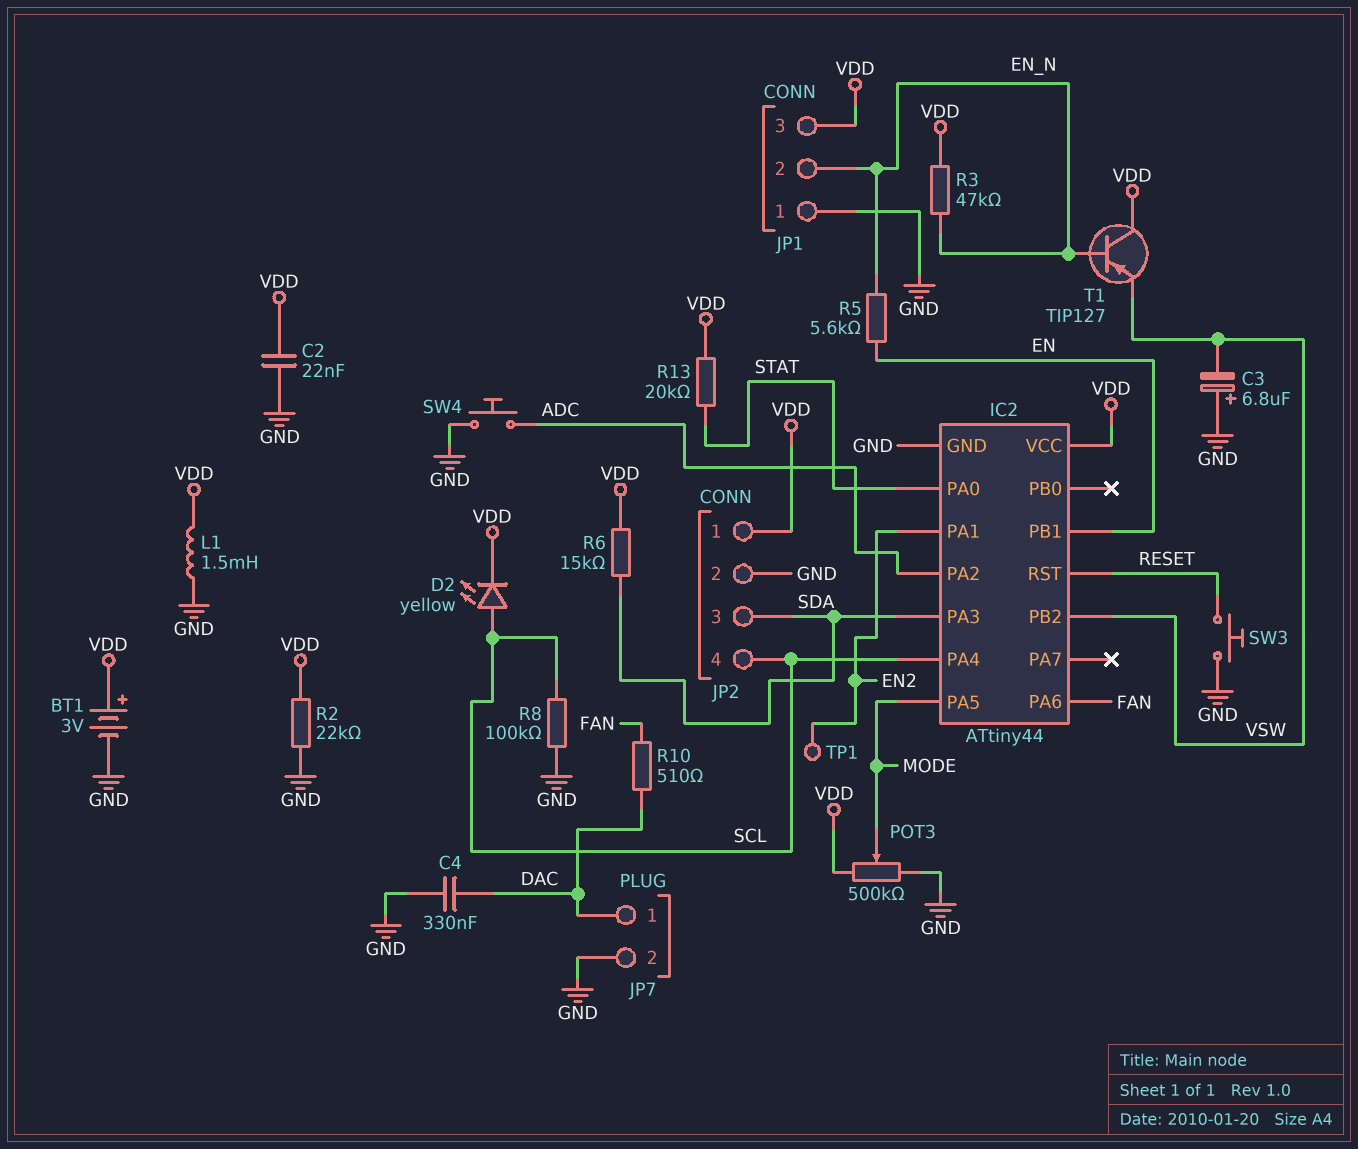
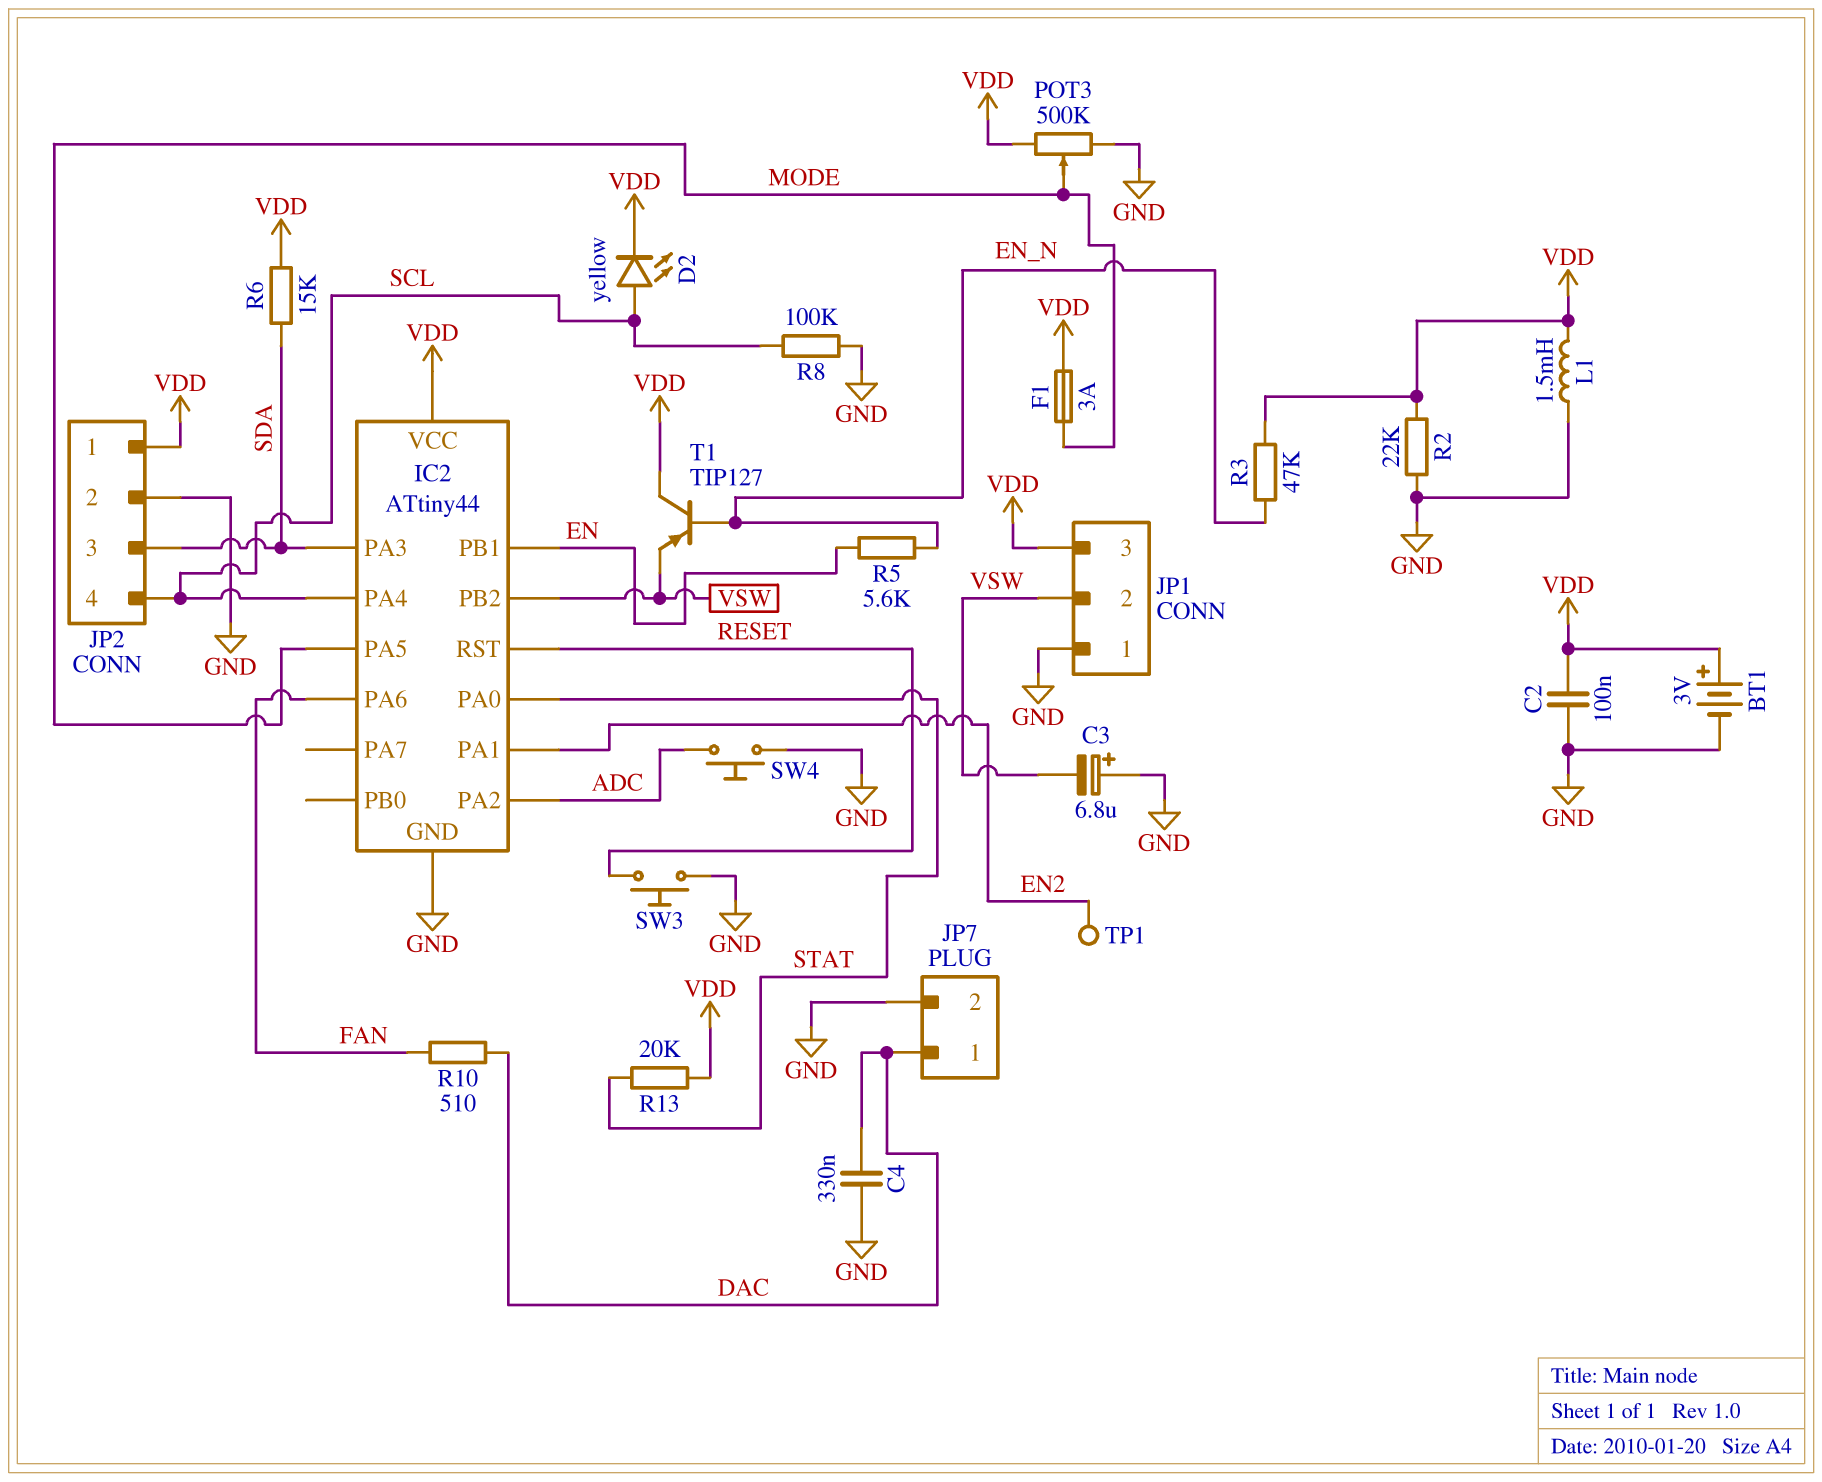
C2: 22nF (GND, VDD) -> 100nF (GND, VDD)
F1: none -> 3A (MODE, VDD)
JP1 pin 2: EN_N -> VSW

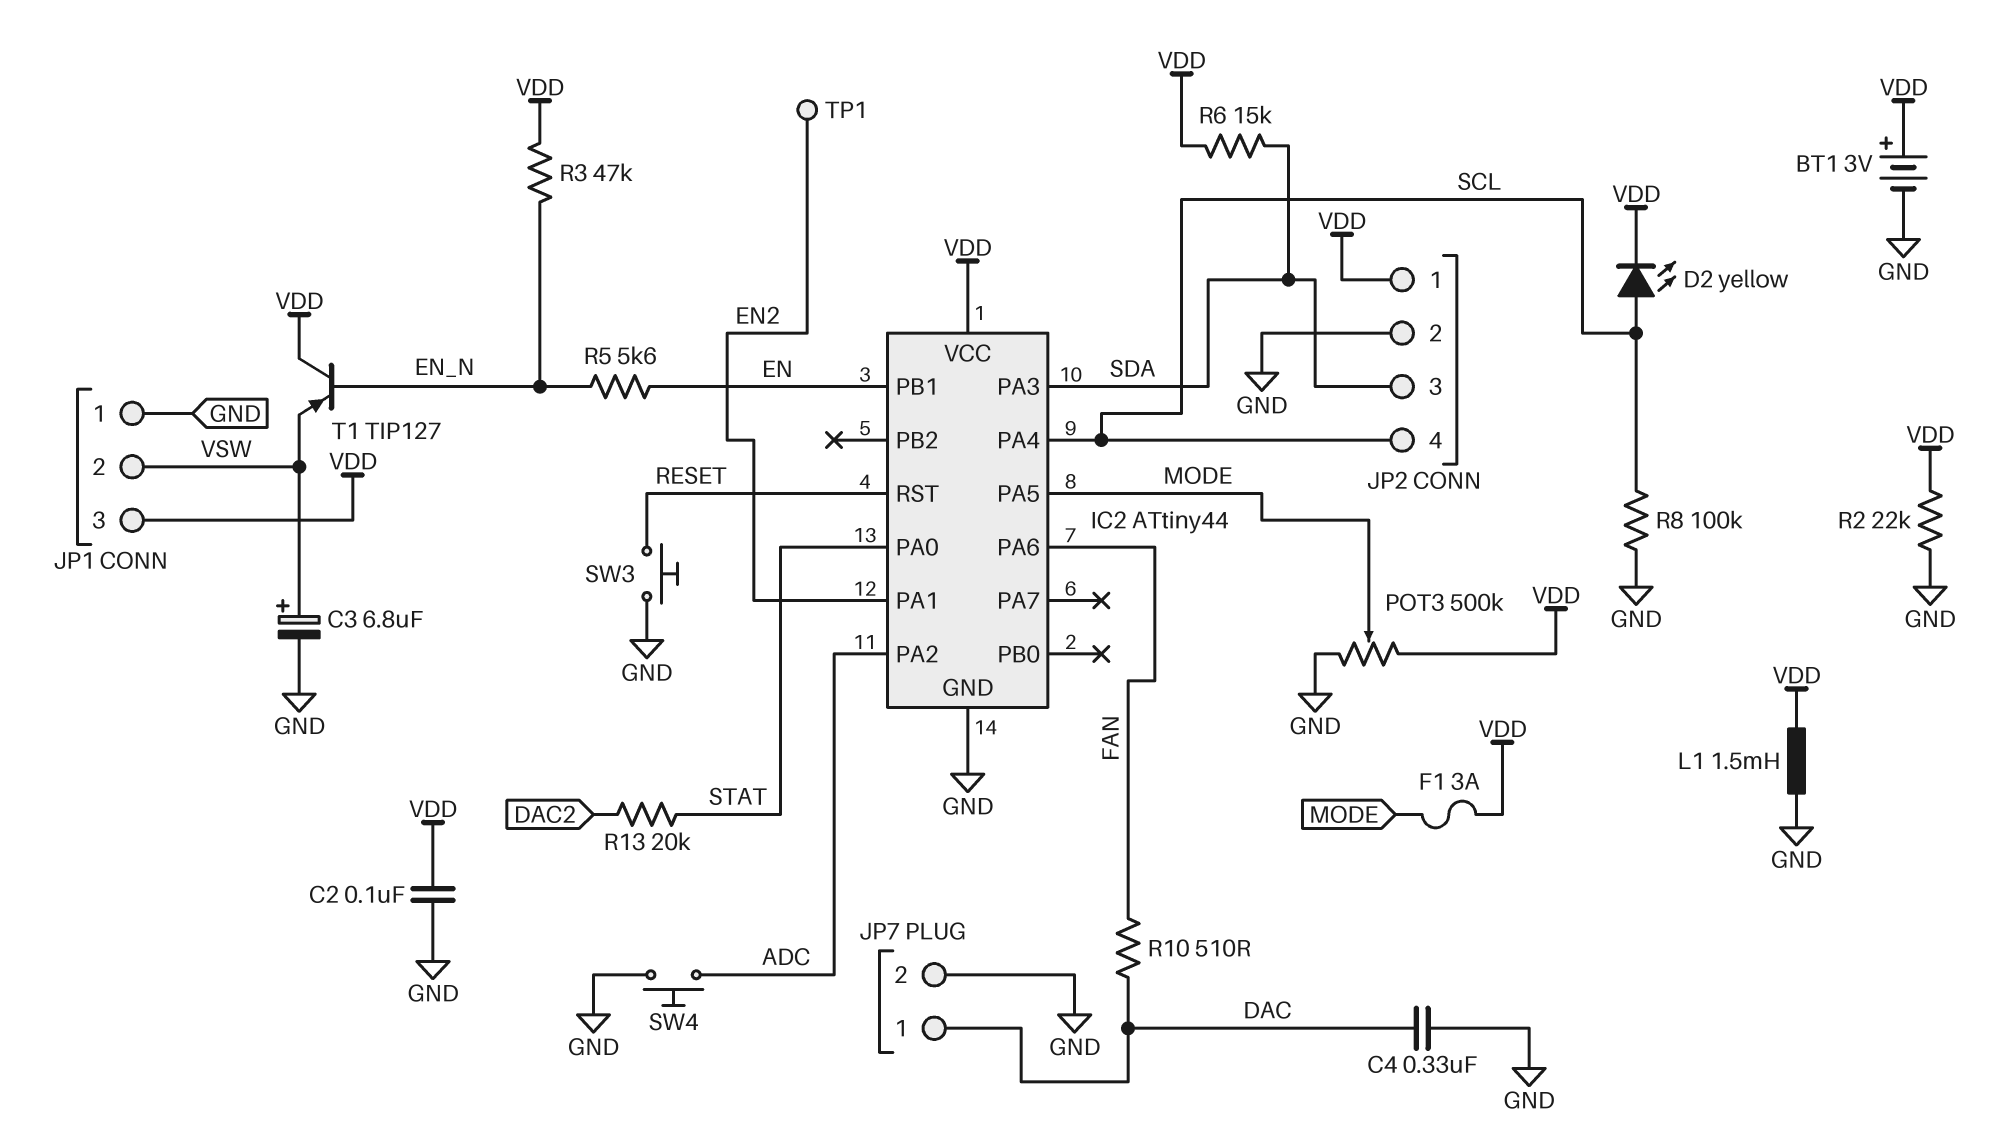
C3: 6.8uF (plus GND, minus VSW) -> 6.8uF (plus VSW, minus GND)
IC2 pin PB2: VSW -> none
R13: 20k (STAT, VDD) -> 20k (DAC2, STAT)

